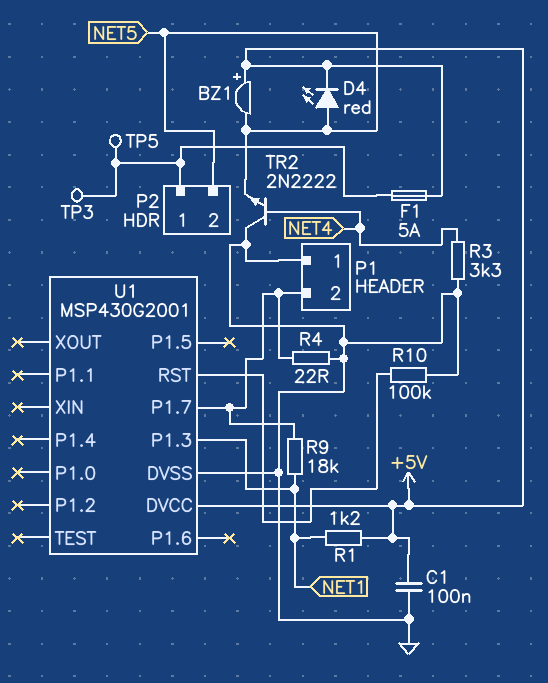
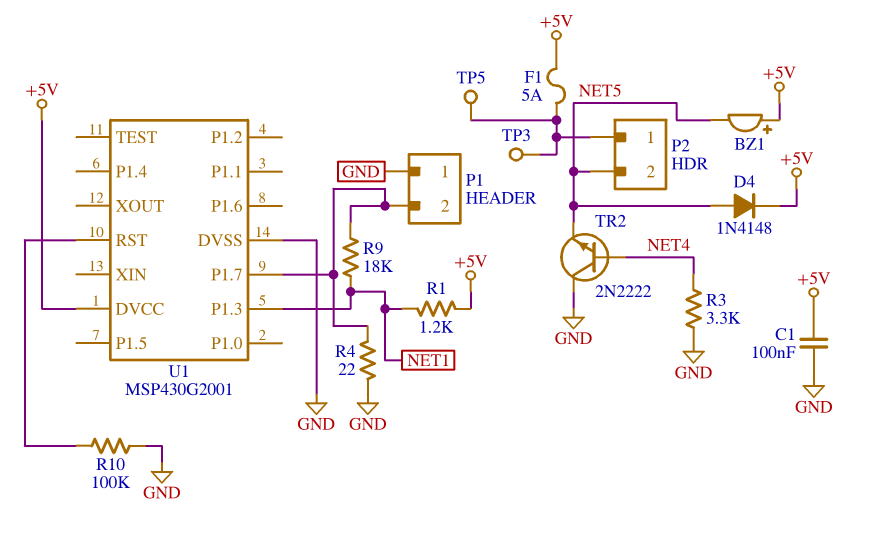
D4: LED red (A NET5, K +5V) -> diode 1N4148 (A NET5, K +5V)

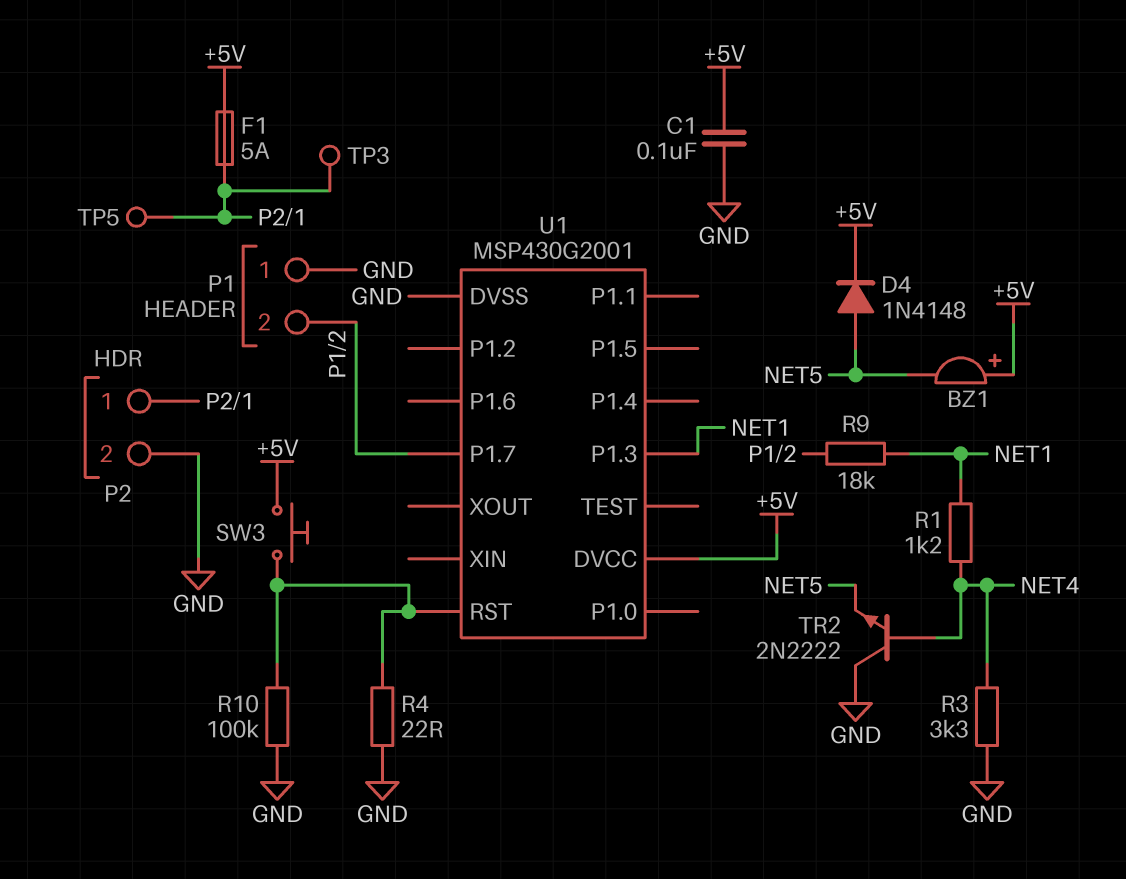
P2 pin 2: NET5 -> GND
R1: 1.2k (+5V, NET1) -> 1.2k (NET1, NET4)
R4: 22 (GND, P1/2) -> 22 (GND, U1/RST)
SW3: none -> button (+5V, U1/RST)

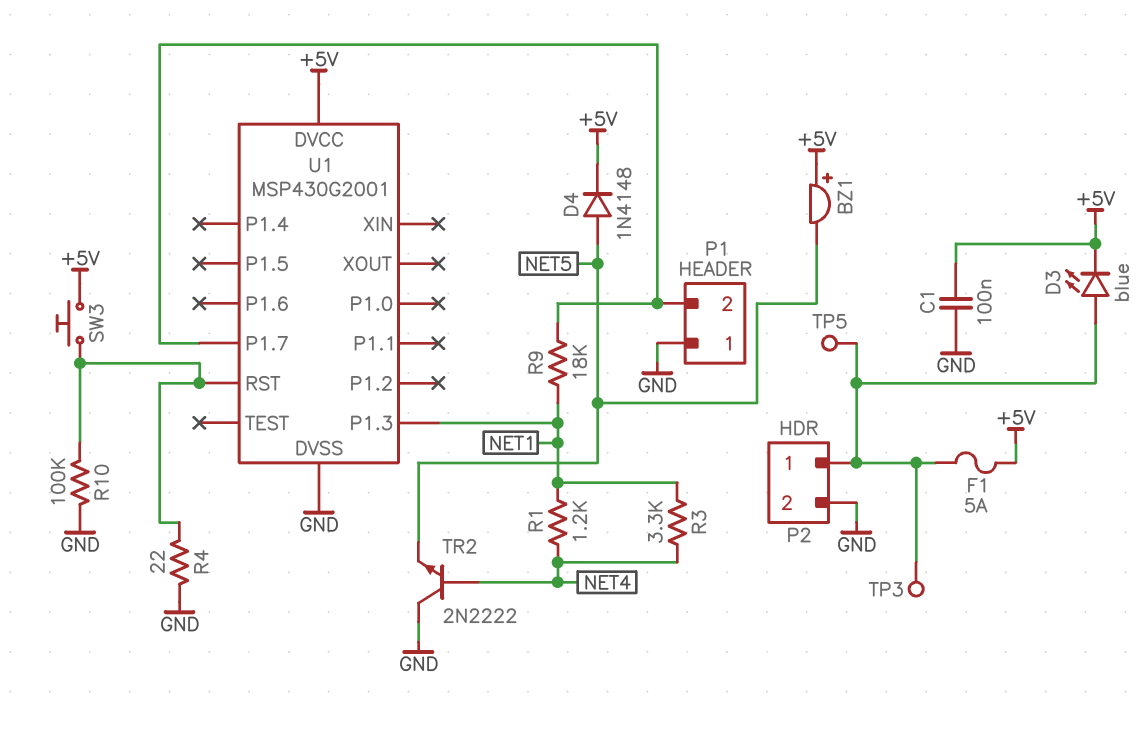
D3: none -> LED blue (A P2/1, K +5V)
R3: 3.3k (GND, NET4) -> 3.3k (NET1, NET4)

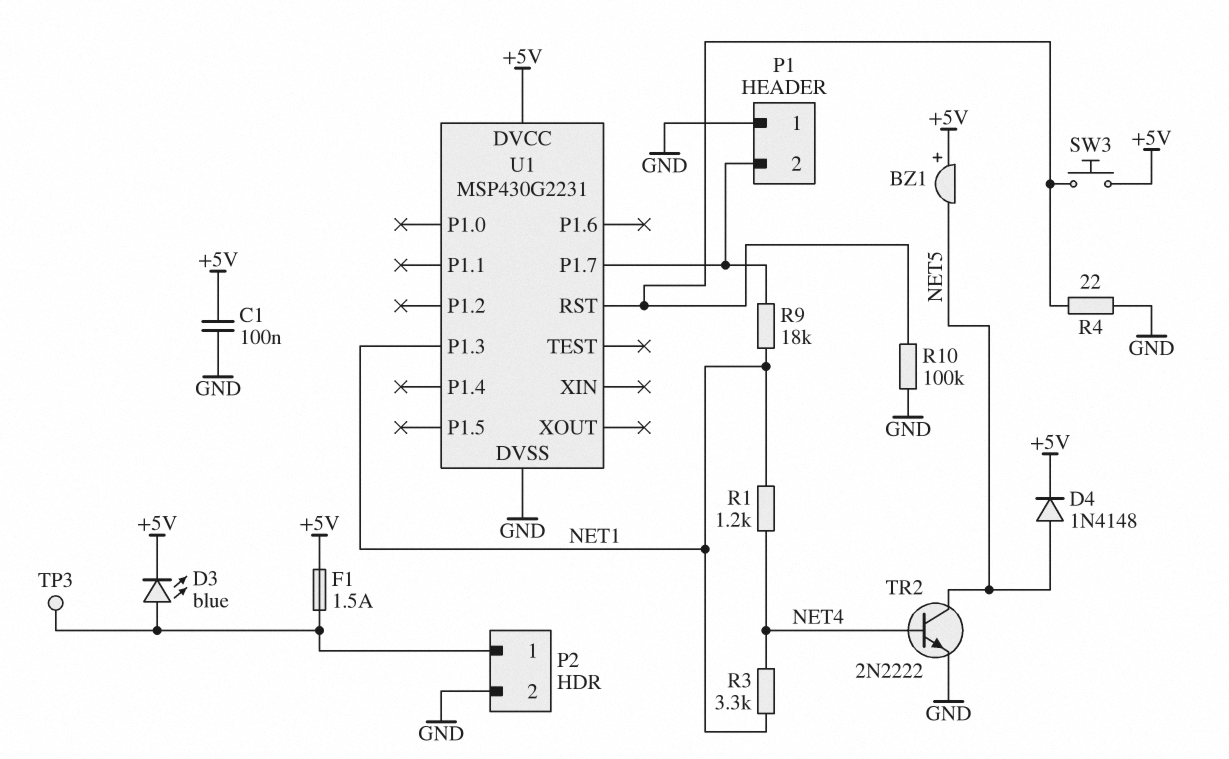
F1: 5A (+5V, P2/1) -> 1.5A (+5V, P2/1)
TP5: test point (P2/1) -> none
TR2: NPN 2N2222 (B NET4, C GND, E NET5) -> NPN 2N2222 (B NET4, C NET5, E GND)
U1: MSP430G2001 -> MSP430G2231

